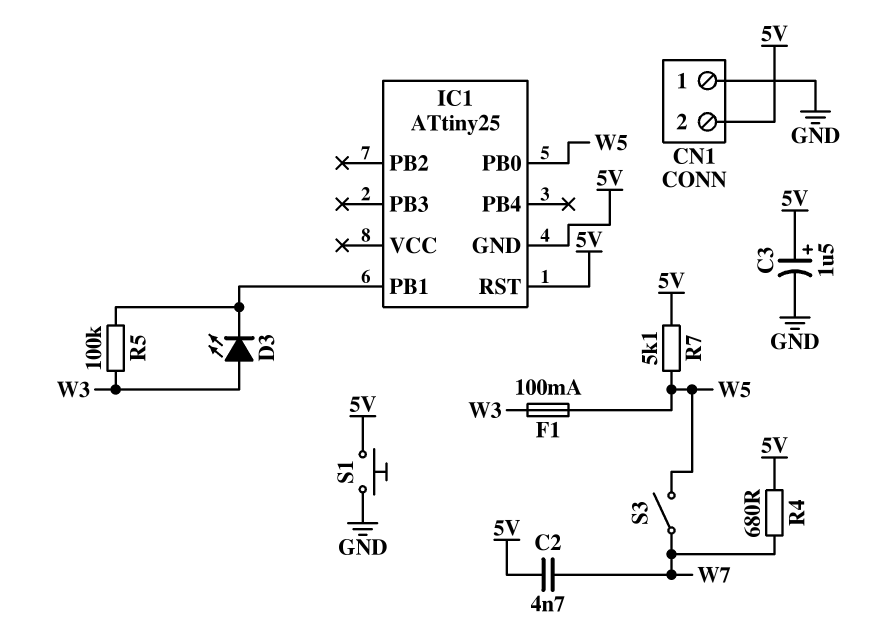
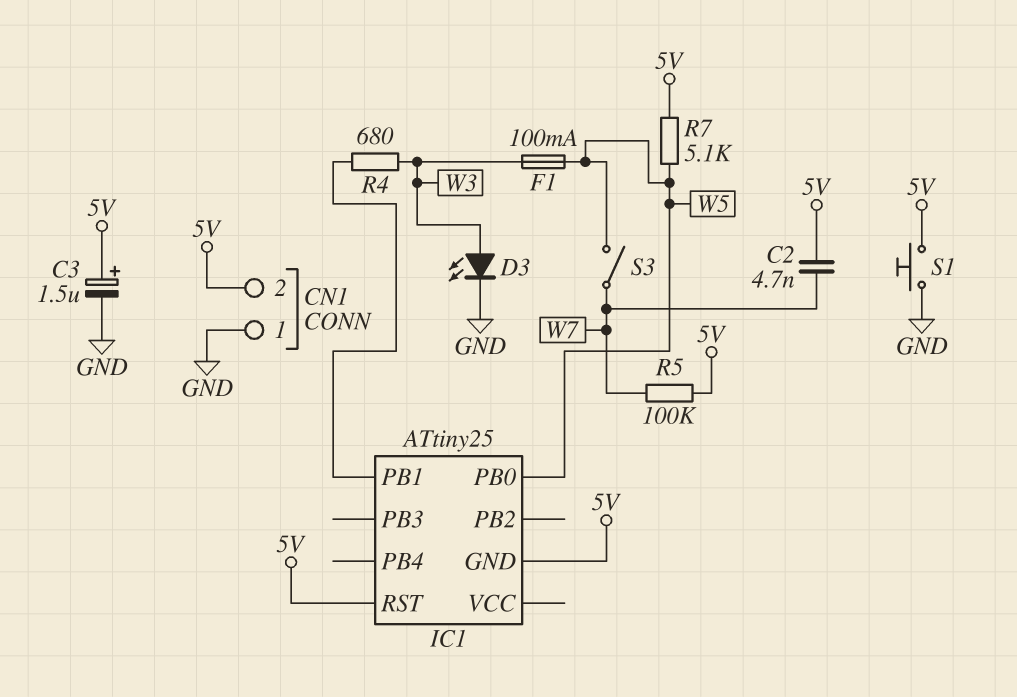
D3: LED (A W3, K IC1/PB1) -> LED (A W3, K GND)
R4: 680 (5V, W7) -> 680 (IC1/PB1, W3)
R5: 100k (IC1/PB1, W3) -> 100k (5V, W7)

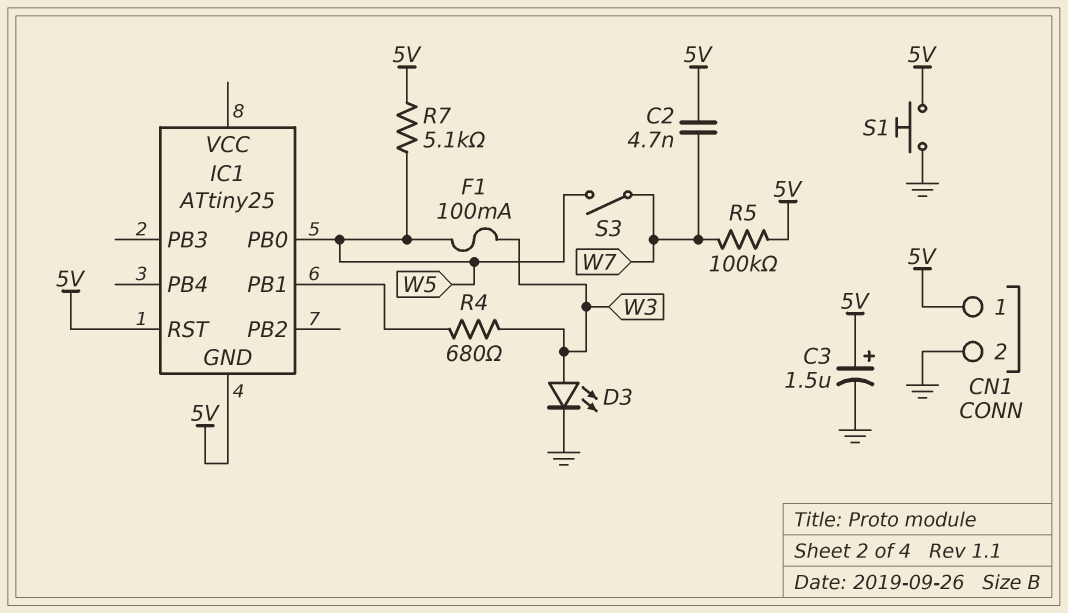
CN1 pin 1: GND -> 5V
CN1 pin 2: 5V -> GND

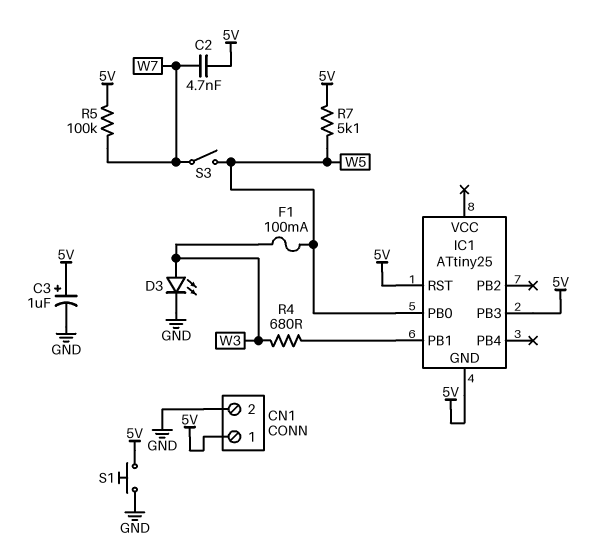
C3: 1.5uF (plus 5V, minus GND) -> 1uF (plus 5V, minus GND)
IC1 pin PB3: none -> 5V

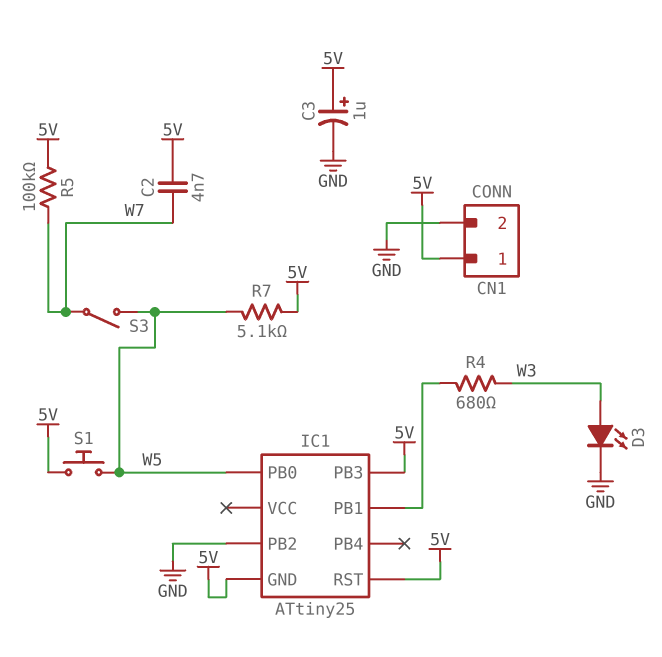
F1: 100mA (W3, W5) -> none
IC1 pin PB2: none -> GND
S1: button (5V, GND) -> button (5V, W5)

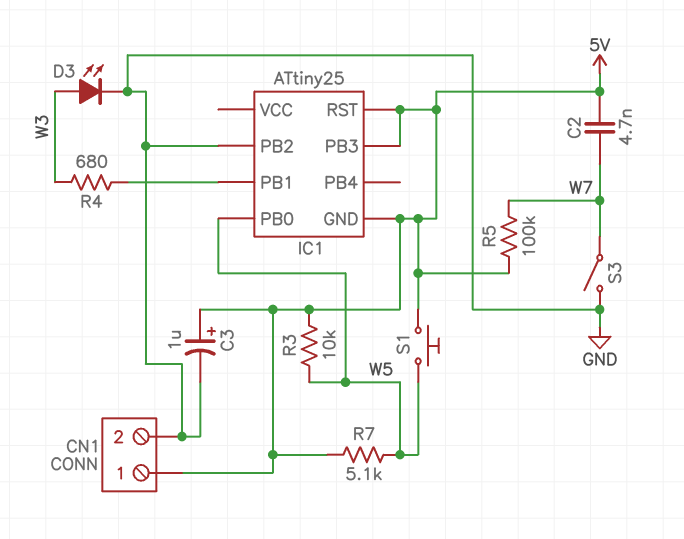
R3: none -> 10k (5V, W5)
S3: switch (W5, W7) -> switch (GND, W7)

